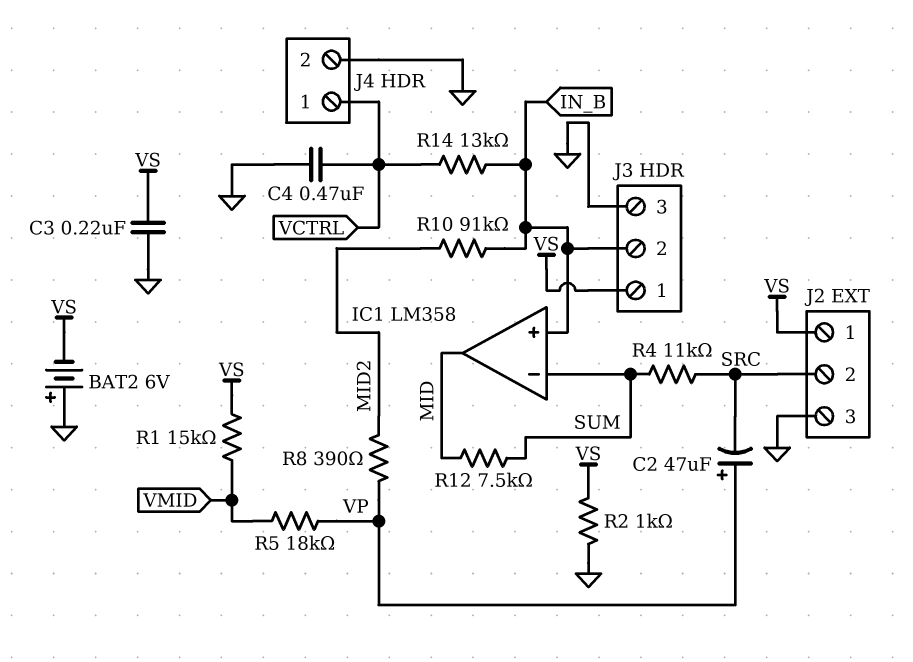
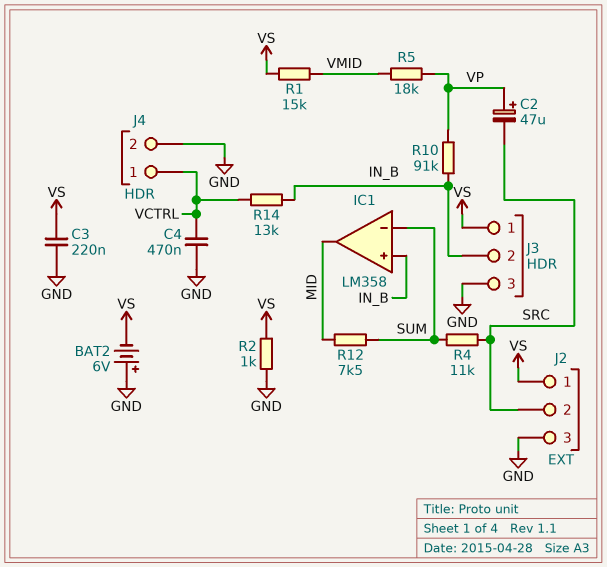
R8: 390 (MID2, VP) -> none
R10: 91k (IN_B, MID2) -> 91k (IN_B, VP)

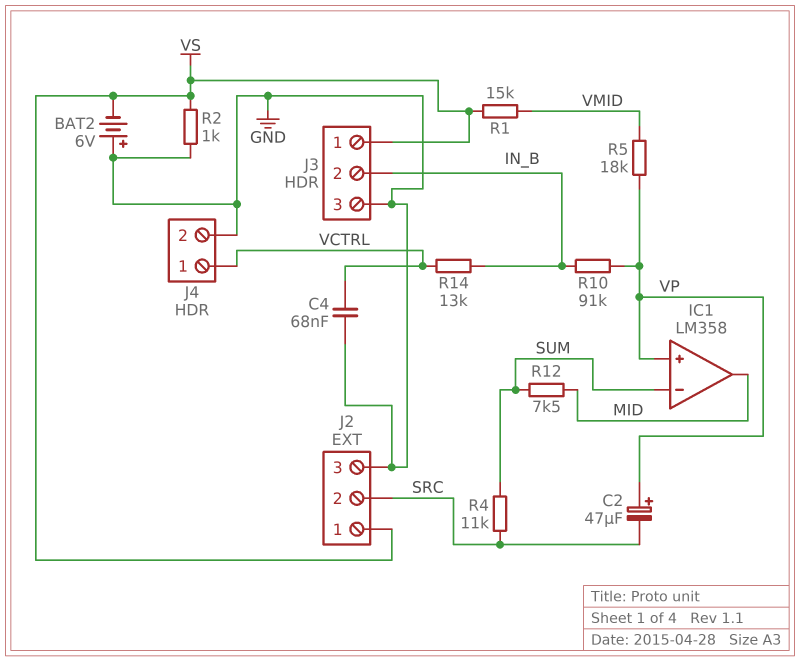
C3: 220nF (GND, VS) -> none
C4: 470nF (GND, VCTRL) -> 68nF (GND, VCTRL)
IC1 pin in+: IN_B -> VP

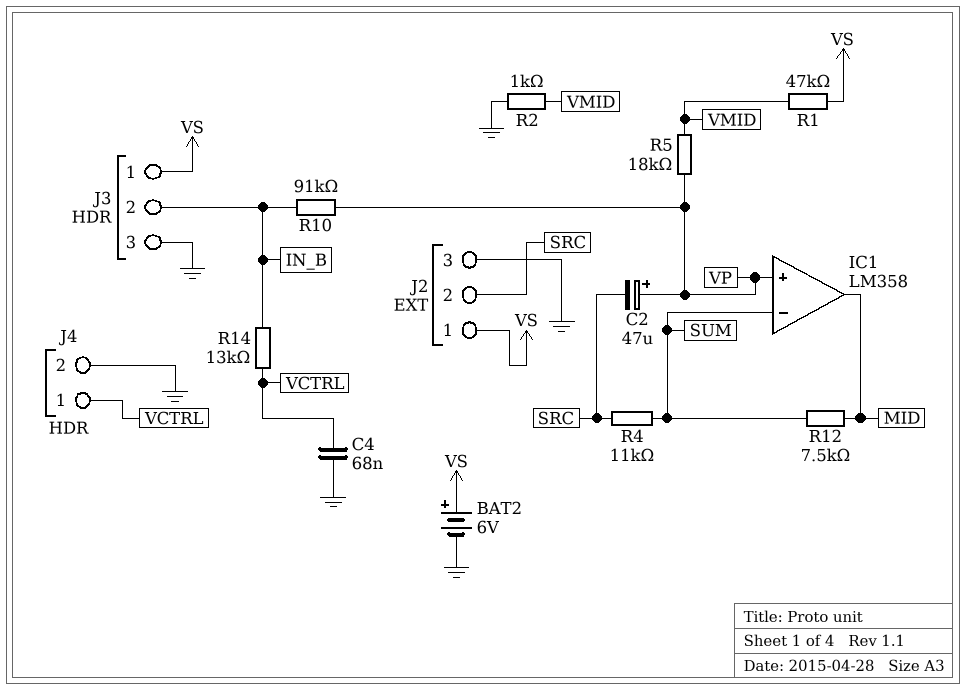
BAT2: 6V (plus GND, minus VS) -> 6V (plus VS, minus GND)
R1: 15k (VMID, VS) -> 47k (VMID, VS)
R2: 1k (GND, VS) -> 1k (GND, VMID)

